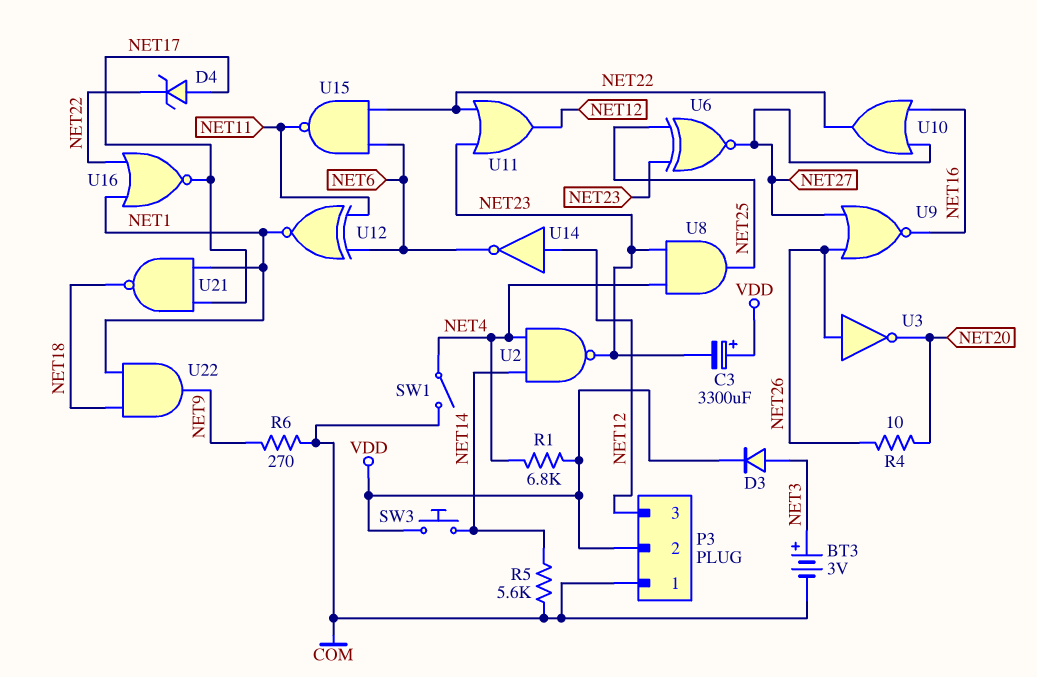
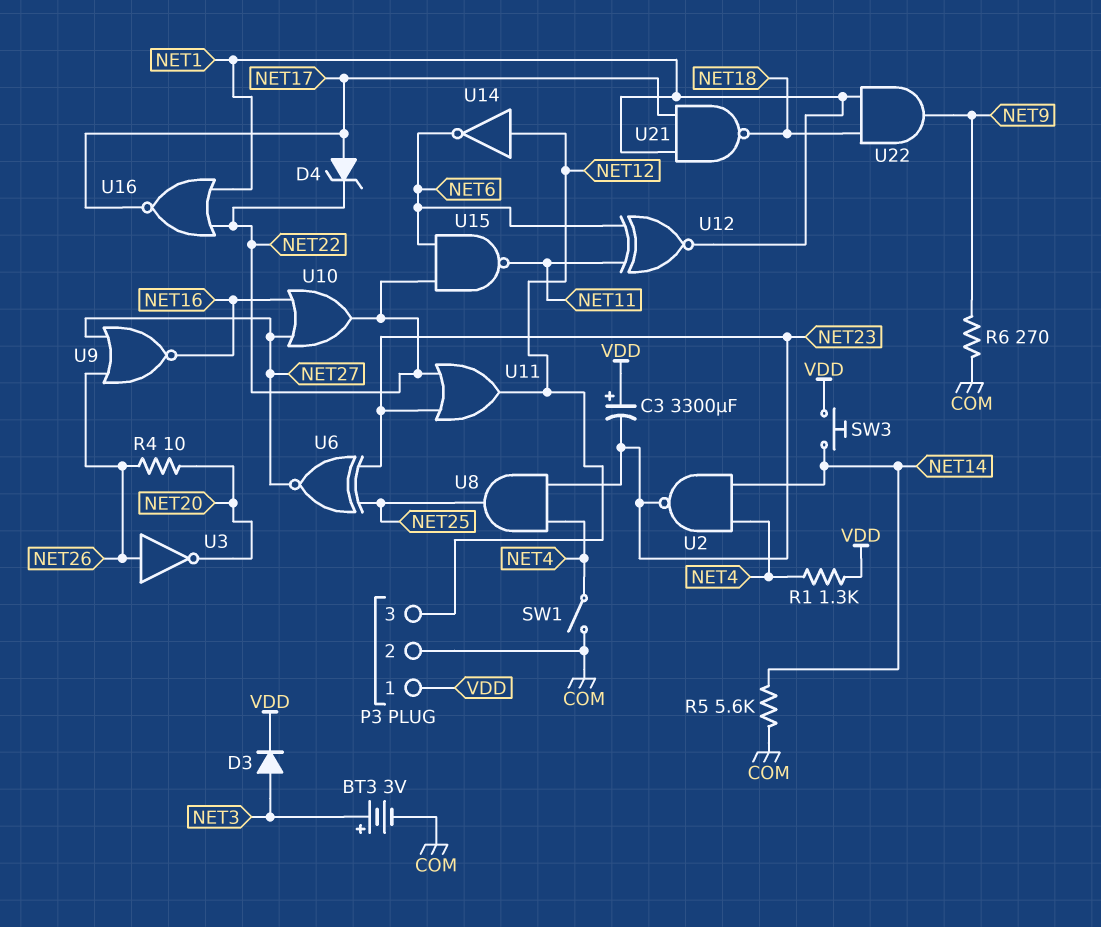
P3 pin 1: COM -> VDD
P3 pin 2: VDD -> COM
R1: 6.8k (NET4, VDD) -> 1.3k (NET4, VDD)

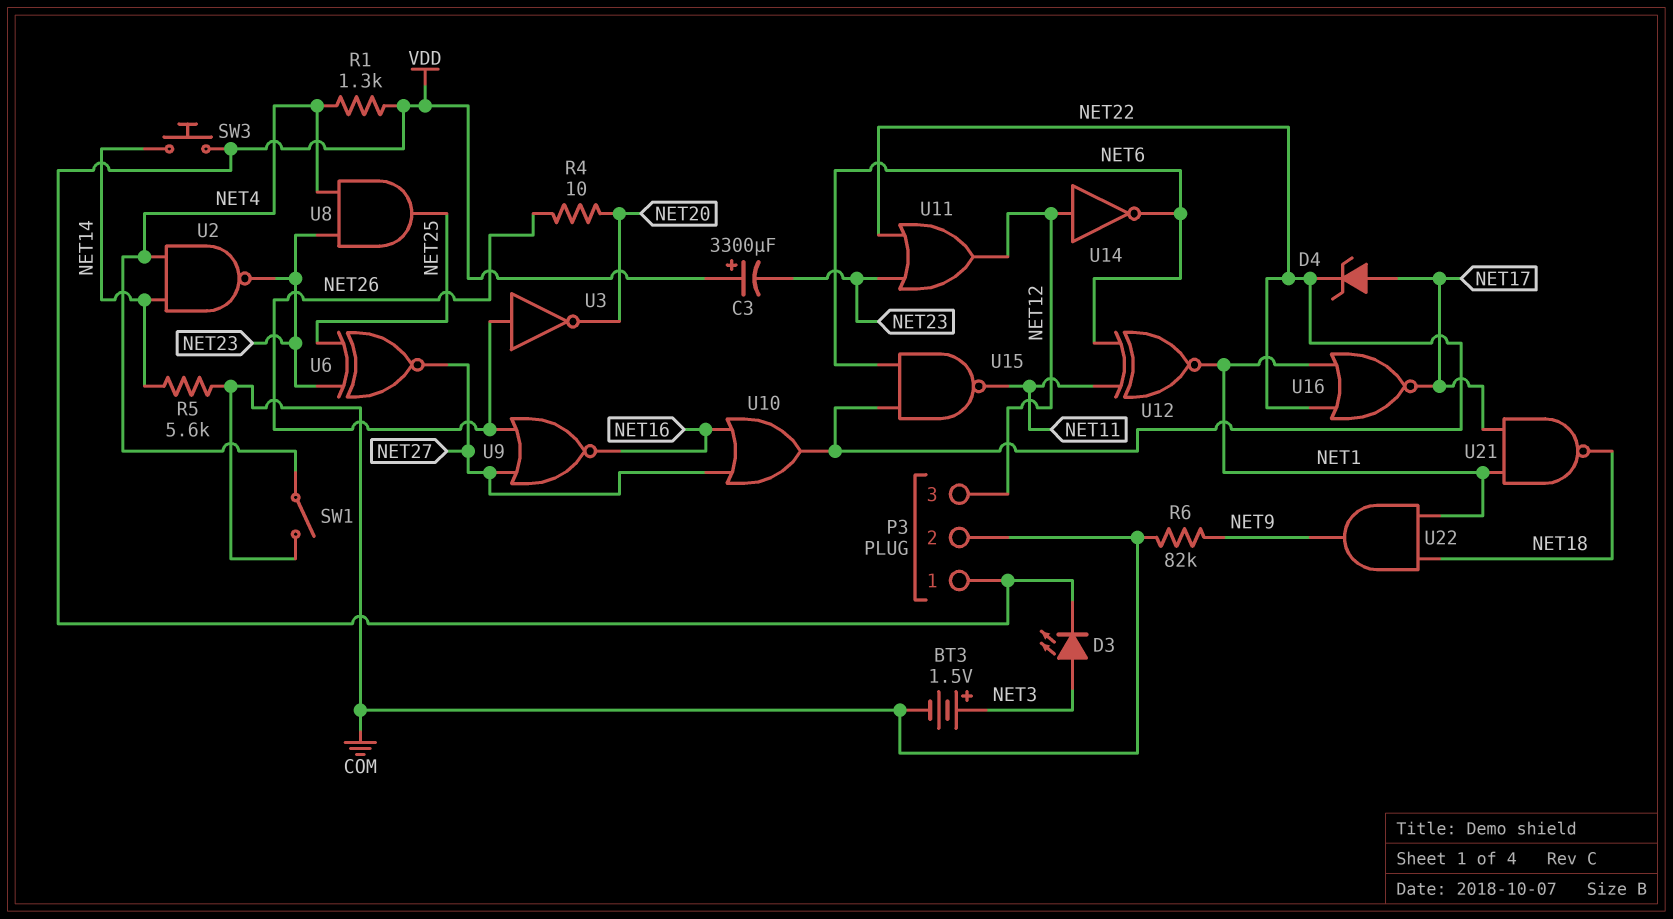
BT3: 3V (plus NET3, minus COM) -> 1.5V (plus NET3, minus COM)
D3: diode (A NET3, K VDD) -> LED (A NET3, K VDD)
R6: 270 (COM, NET9) -> 82k (COM, NET9)

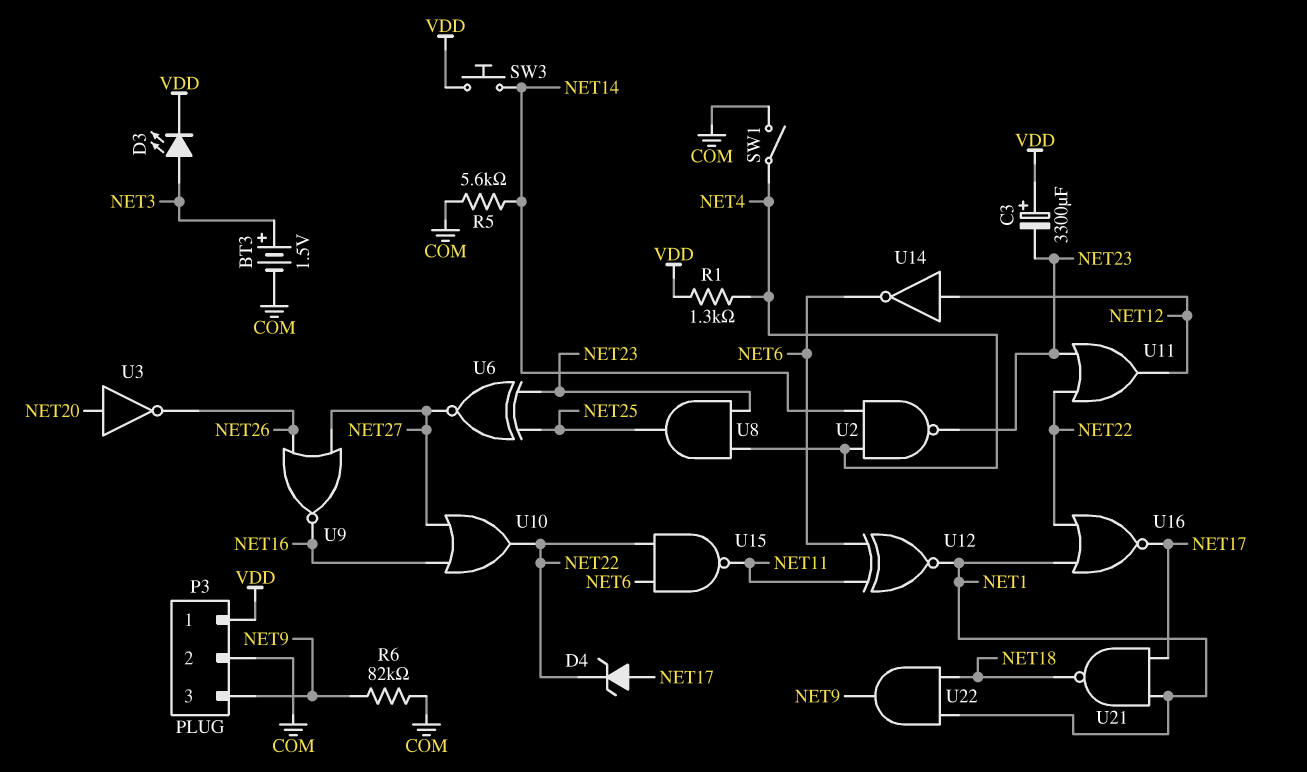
P3 pin 3: NET12 -> NET9
R4: 10 (NET20, NET26) -> none
U3: NOT (in NET26, out NET20) -> NOT (in NET20, out NET26)

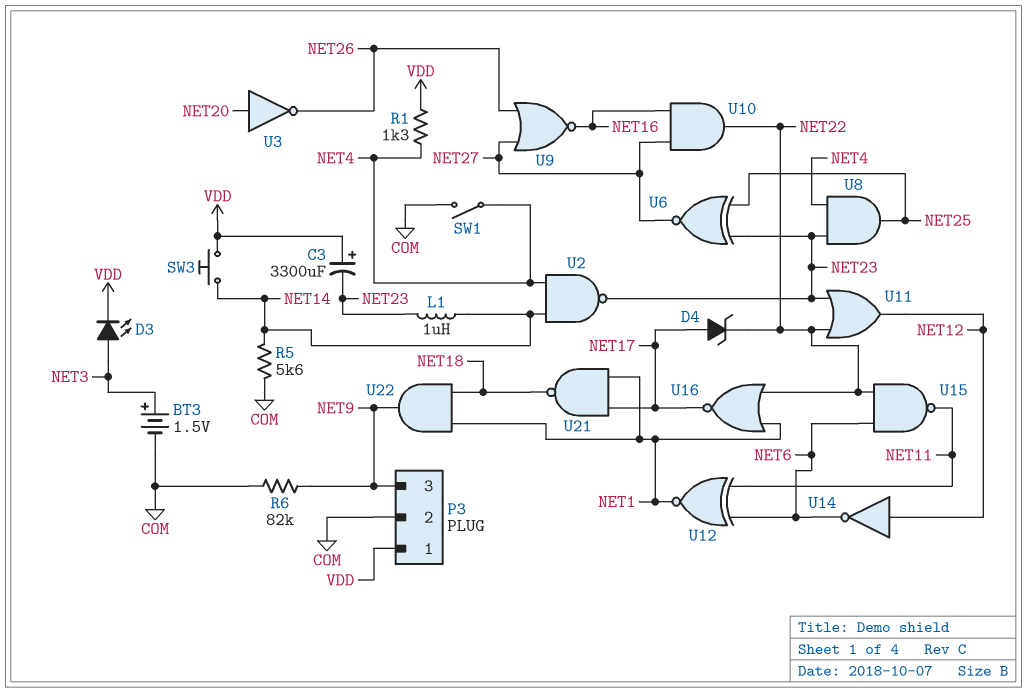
L1: none -> 1uH (NET14, NET23)
U10: OR (in NET16, in NET27, out NET22) -> AND (in NET16, in NET27, out NET22)

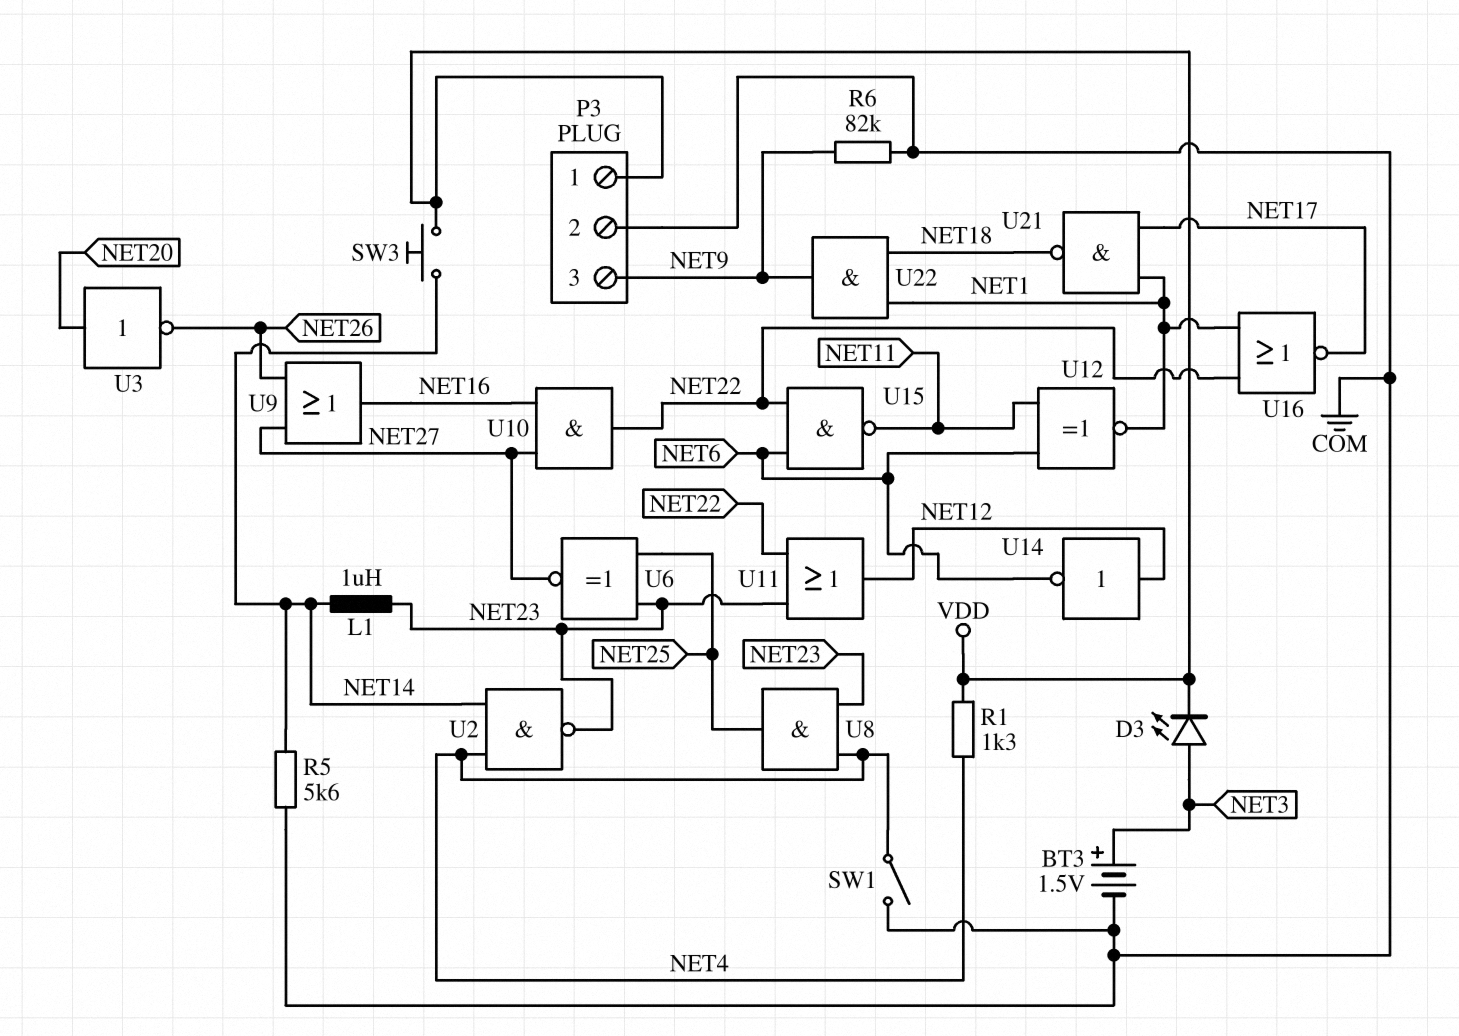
C3: 3300uF (plus VDD, minus NET23) -> none
D4: zener (A NET17, K NET22) -> none
U9: NOR (in NET26, in NET27, out NET16) -> OR (in NET26, in NET27, out NET16)

